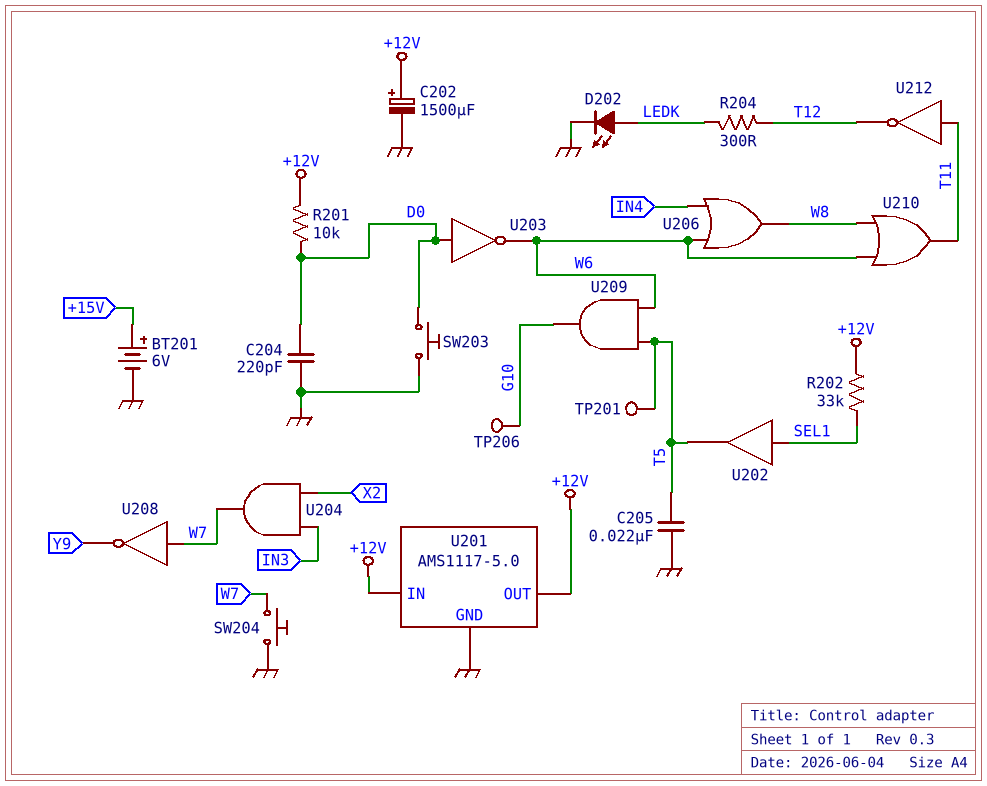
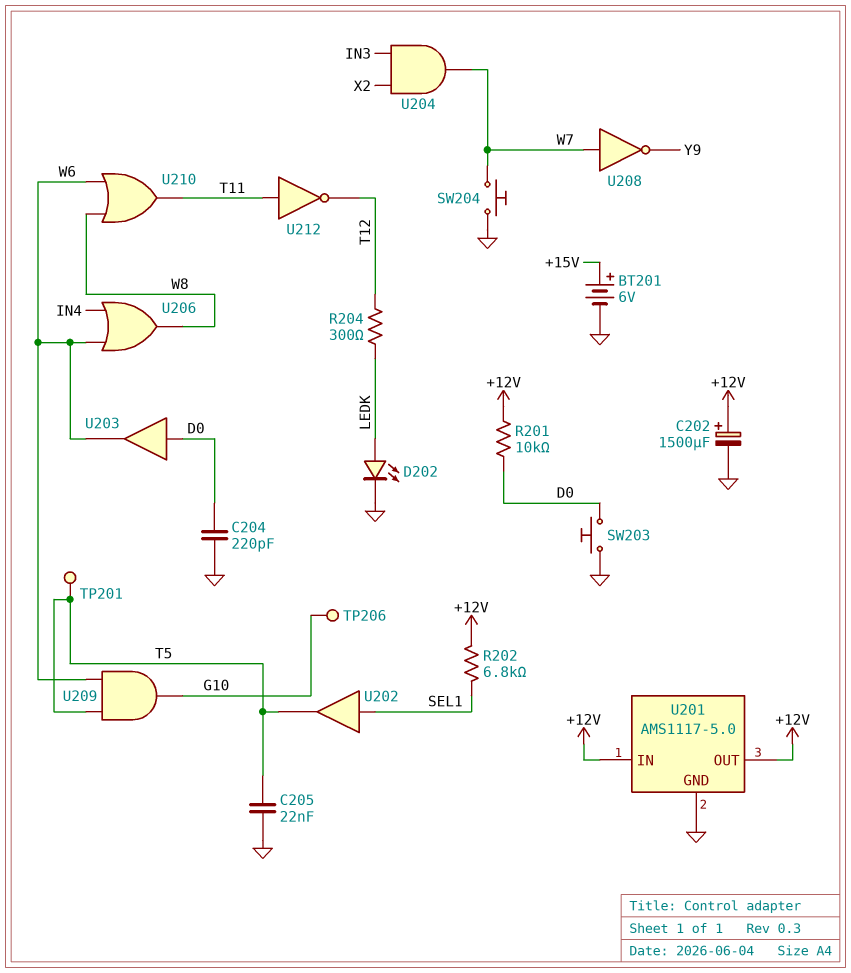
R202: 33k (+12V, SEL1) -> 6.8k (+12V, SEL1)
U203: NOT (in D0, out W6) -> buffer (in D0, out W6)

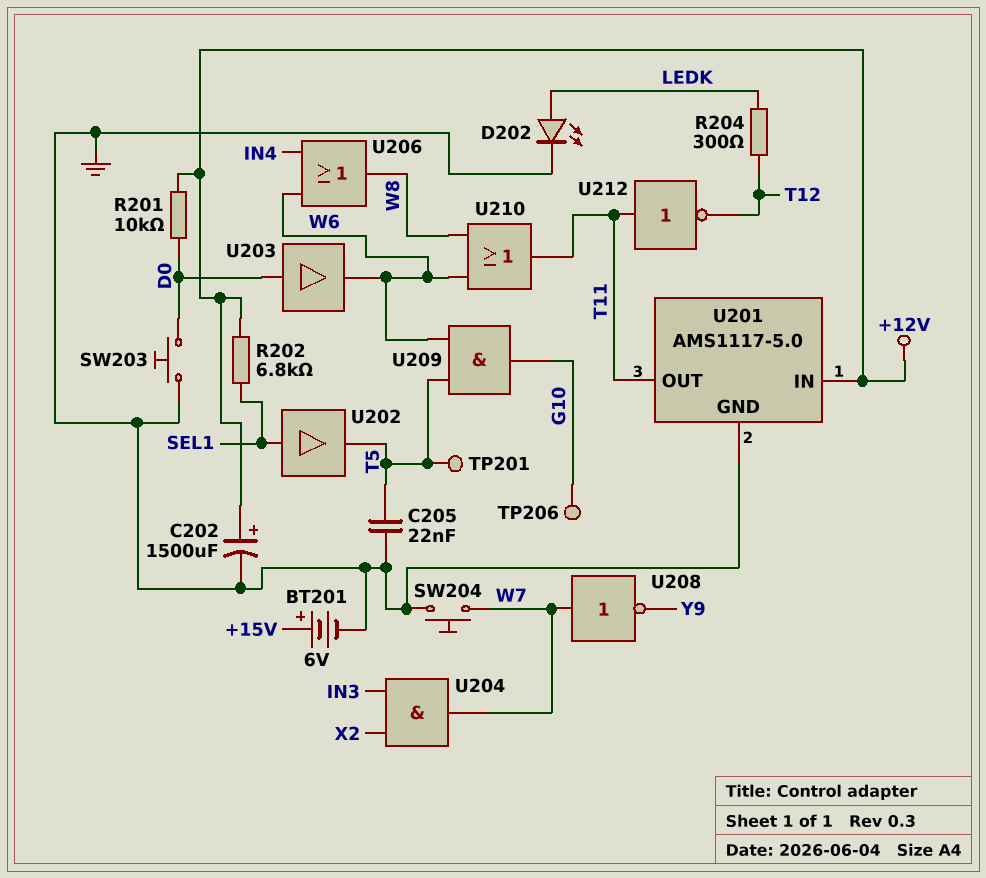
C204: 220pF (D0, GND) -> none
U201 pin OUT: +12V -> T11

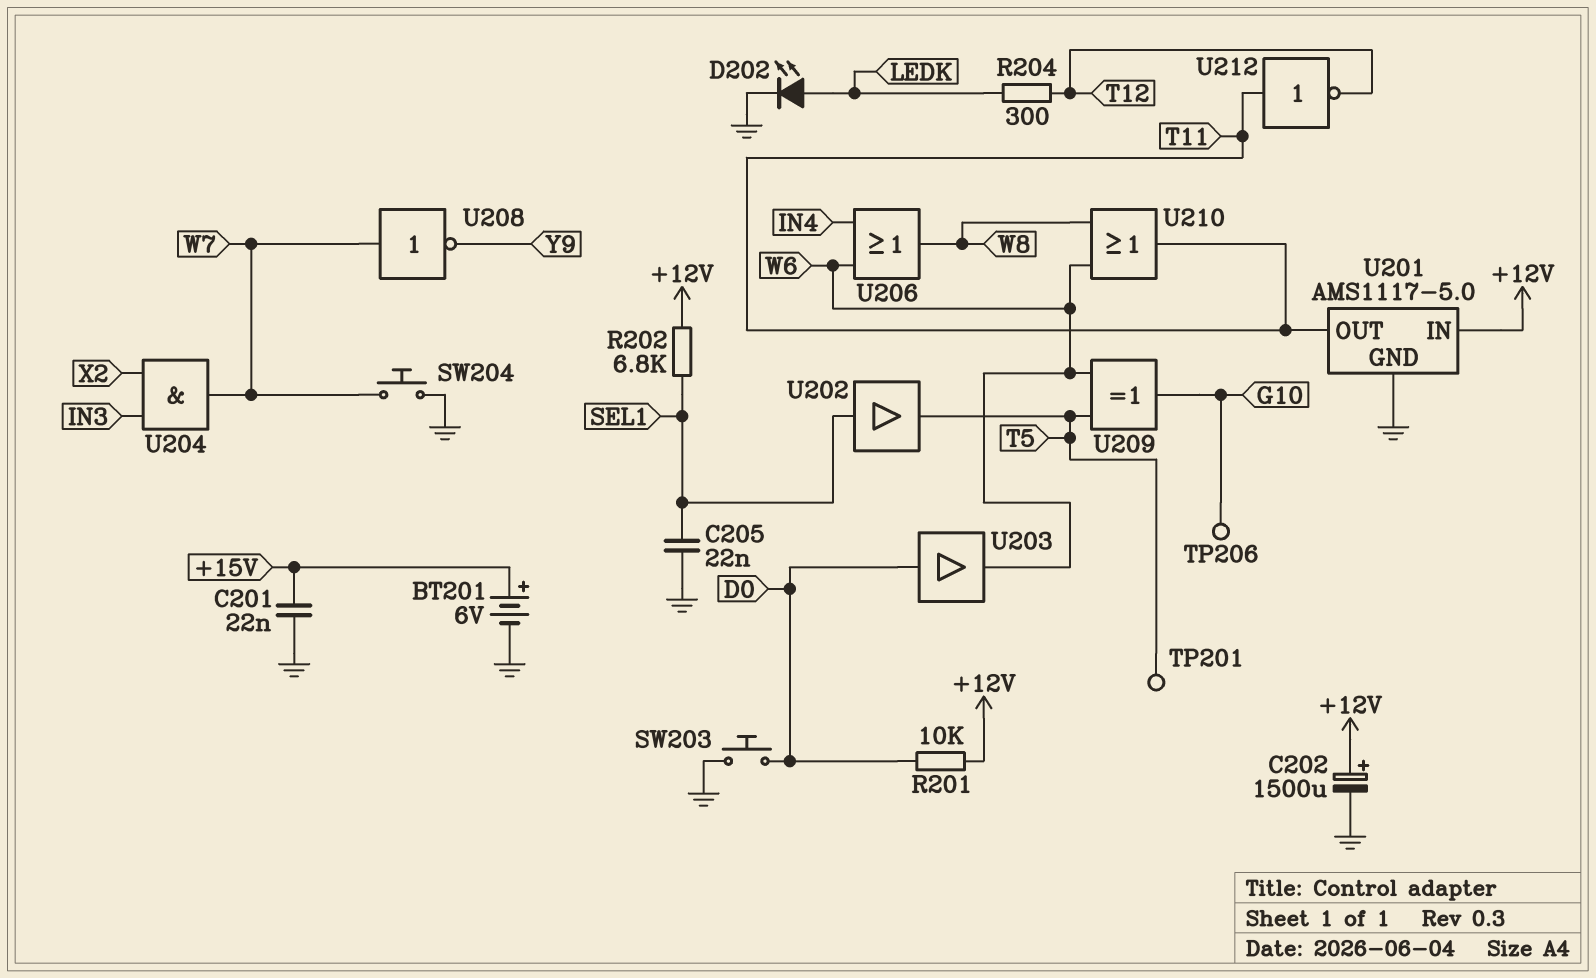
C201: none -> 22nF (+15V, GND)
C205: 22nF (GND, T5) -> 22nF (GND, SEL1)
U209: AND (in T5, in W6, out G10) -> XOR (in T5, in W6, out G10)

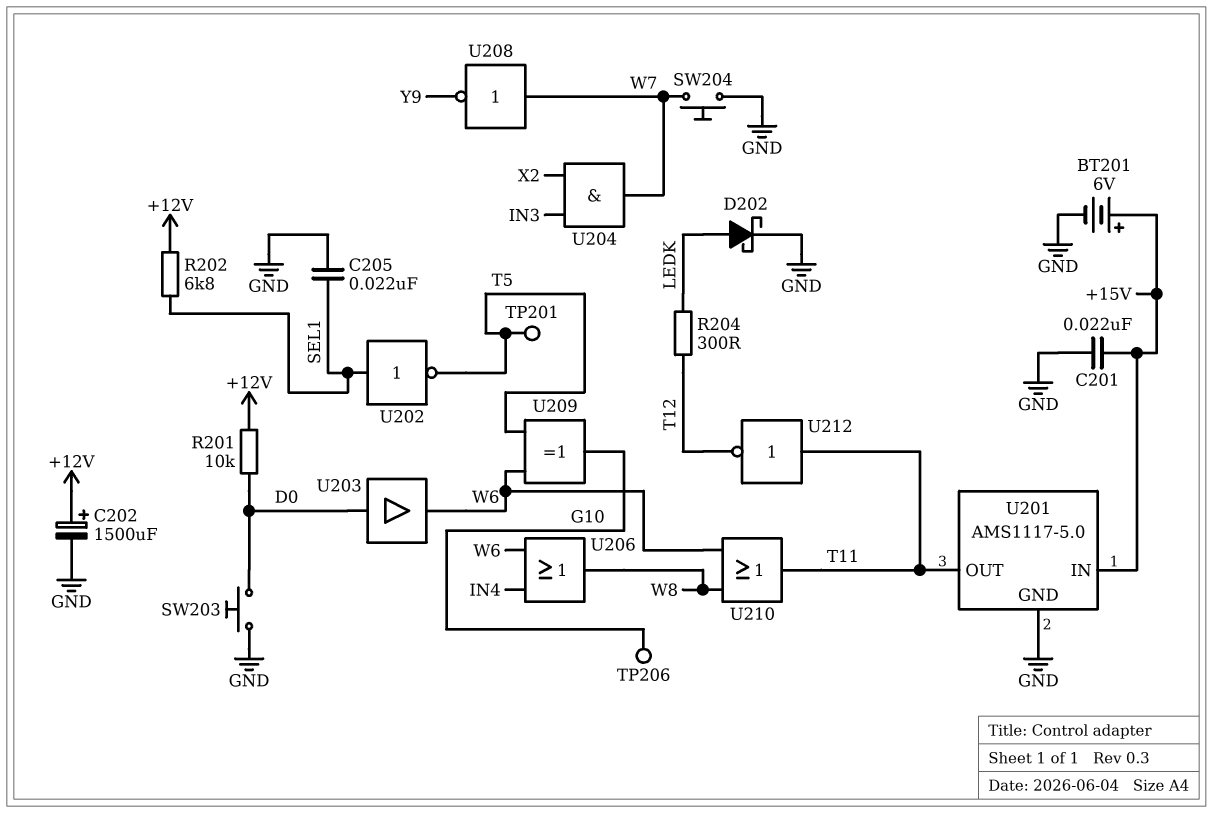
D202: LED (A LEDK, K GND) -> schottky (A LEDK, K GND)
U201 pin IN: +12V -> +15V
U202: buffer (in SEL1, out T5) -> NOT (in SEL1, out T5)

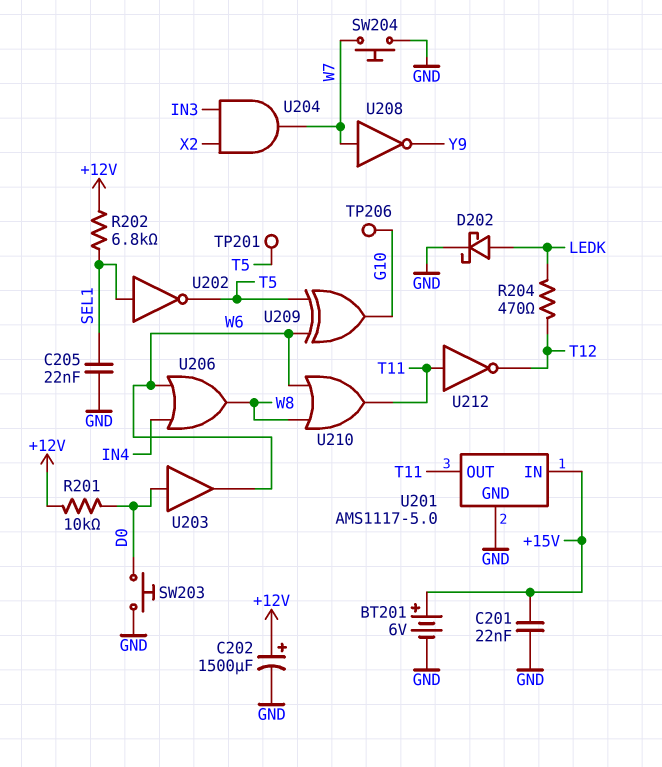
R204: 300 (LEDK, T12) -> 470 (LEDK, T12)

